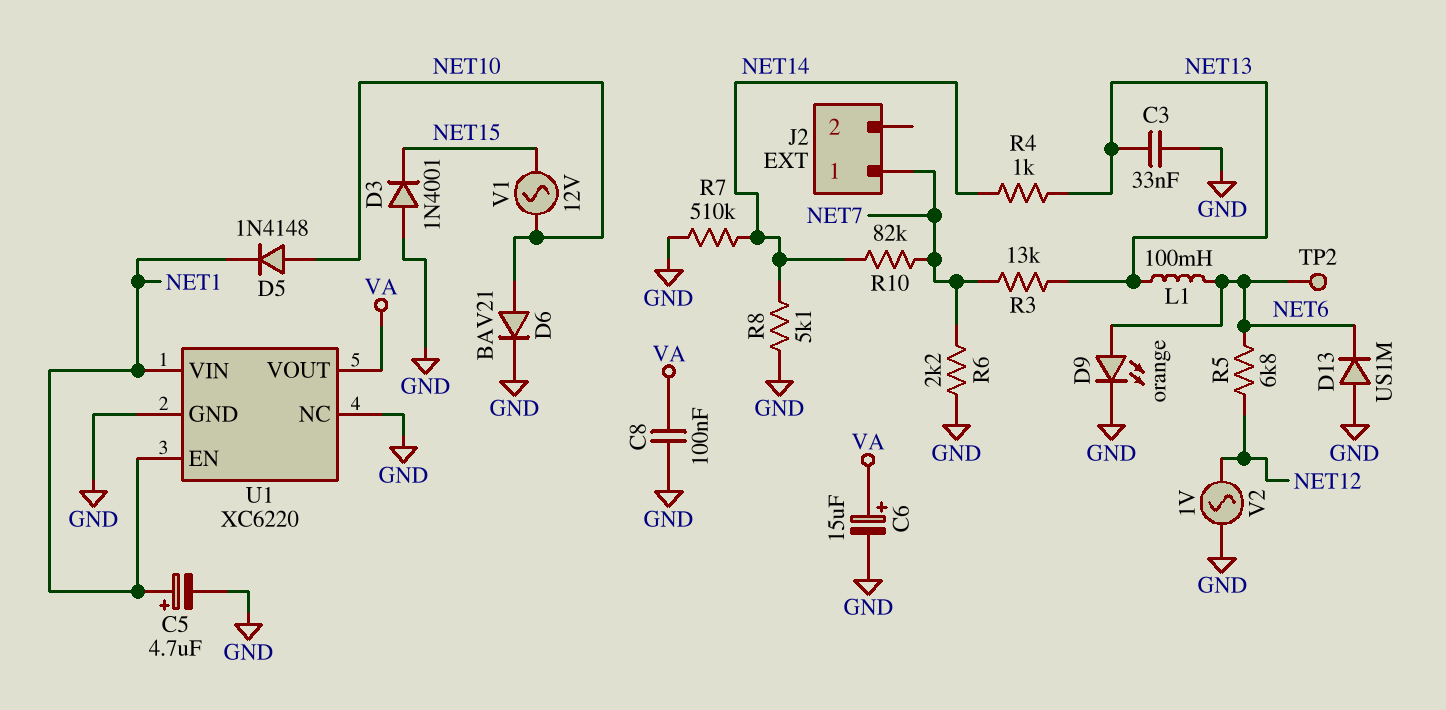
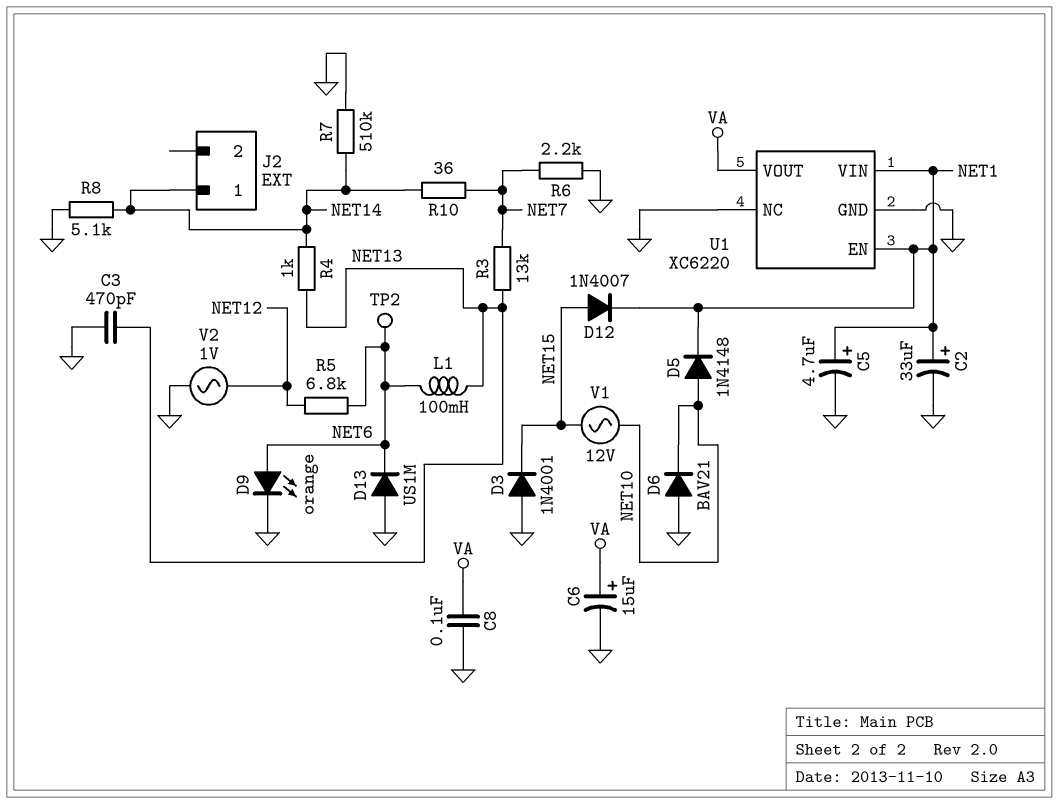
C2: none -> 33uF (plus NET1, minus GND)
C3: 33nF (GND, NET13) -> 470pF (GND, NET13)
D6: diode BAV21 (A NET10, K GND) -> diode BAV21 (A GND, K NET10)
D12: none -> diode 1N4007 (A NET15, K NET1)
J2 pin 1: NET7 -> NET14
R10: 82k (NET7, NET14) -> 36 (NET7, NET14)

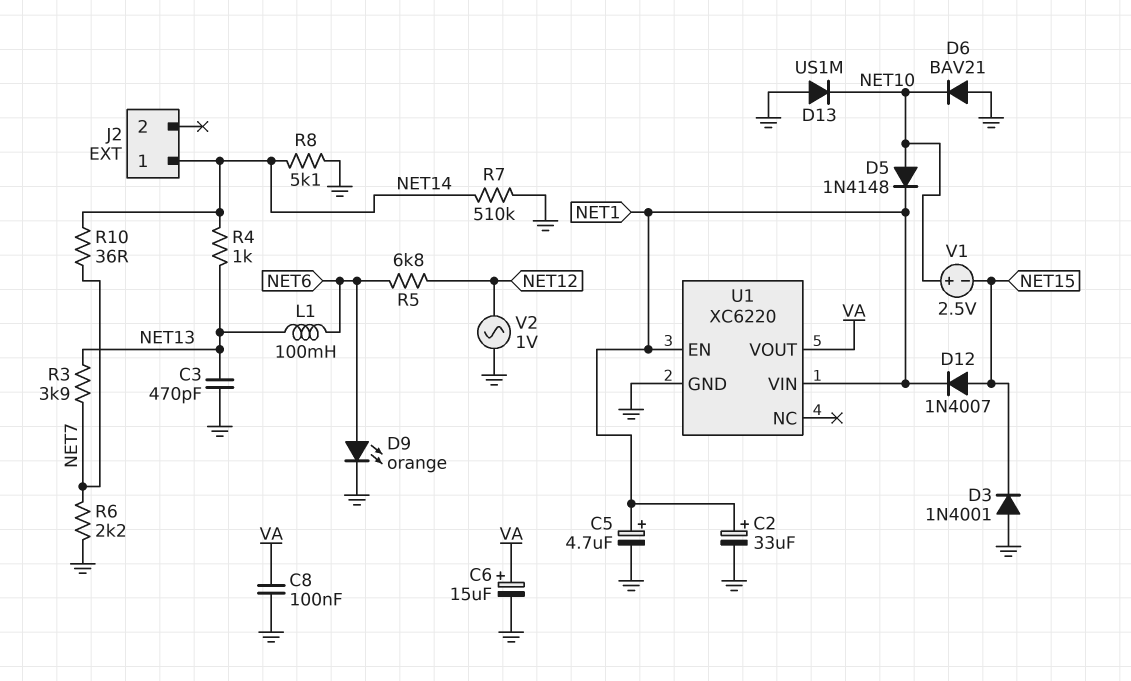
D13: diode US1M (A GND, K NET6) -> diode US1M (A GND, K NET10)
R3: 13k (NET7, NET13) -> 3.9k (NET7, NET13)
TP2: test point (NET6) -> none
U1 pin NC: GND -> none
V1: AC 12V (NET10, NET15) -> 2.5V (plus NET10, minus NET15)

